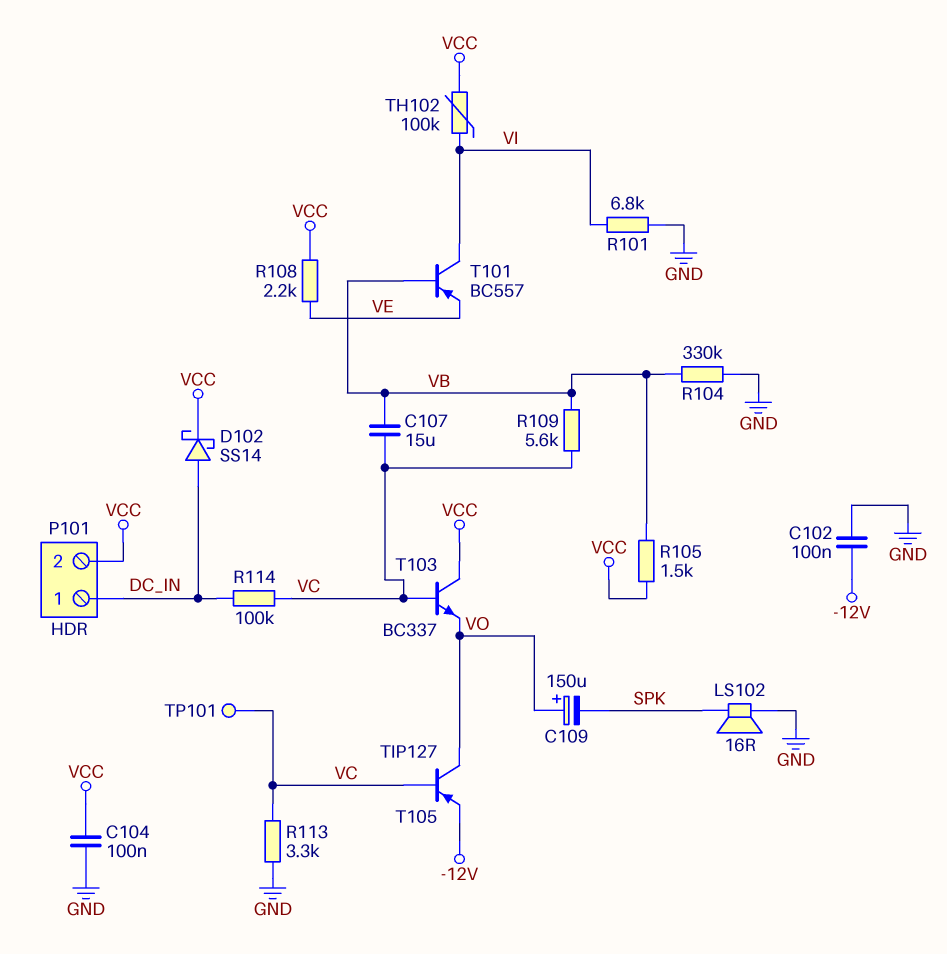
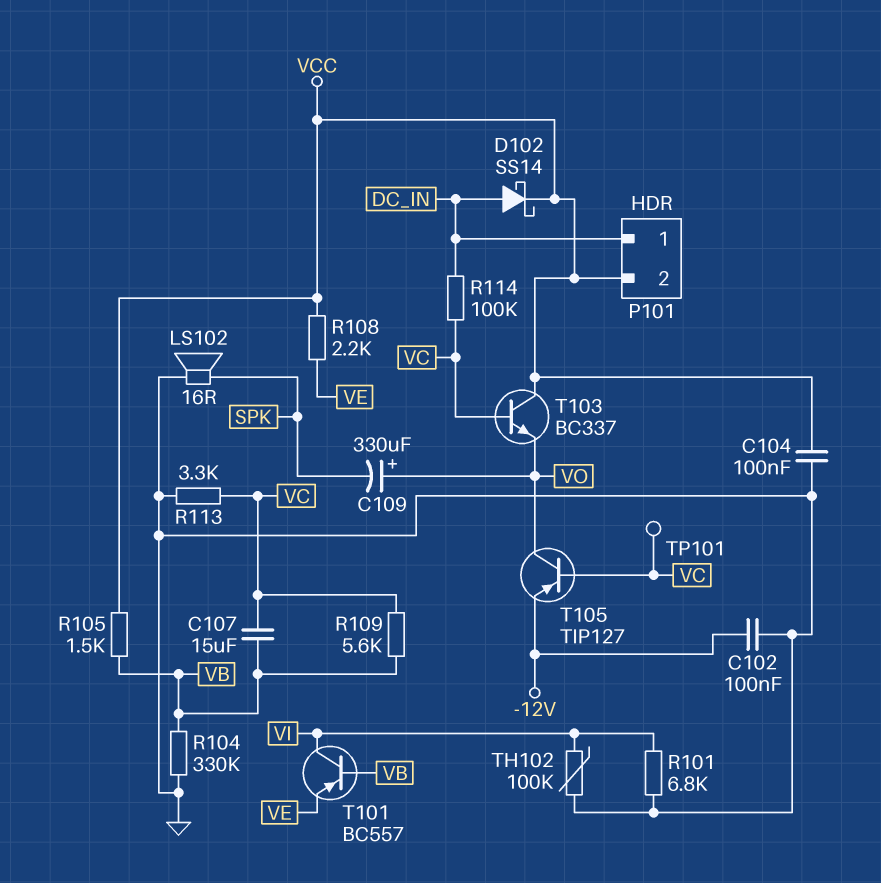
C109: 150uF (plus VO, minus SPK) -> 330uF (plus VO, minus SPK)
TH102: 100k (VCC, VI) -> 100k (GND, VI)

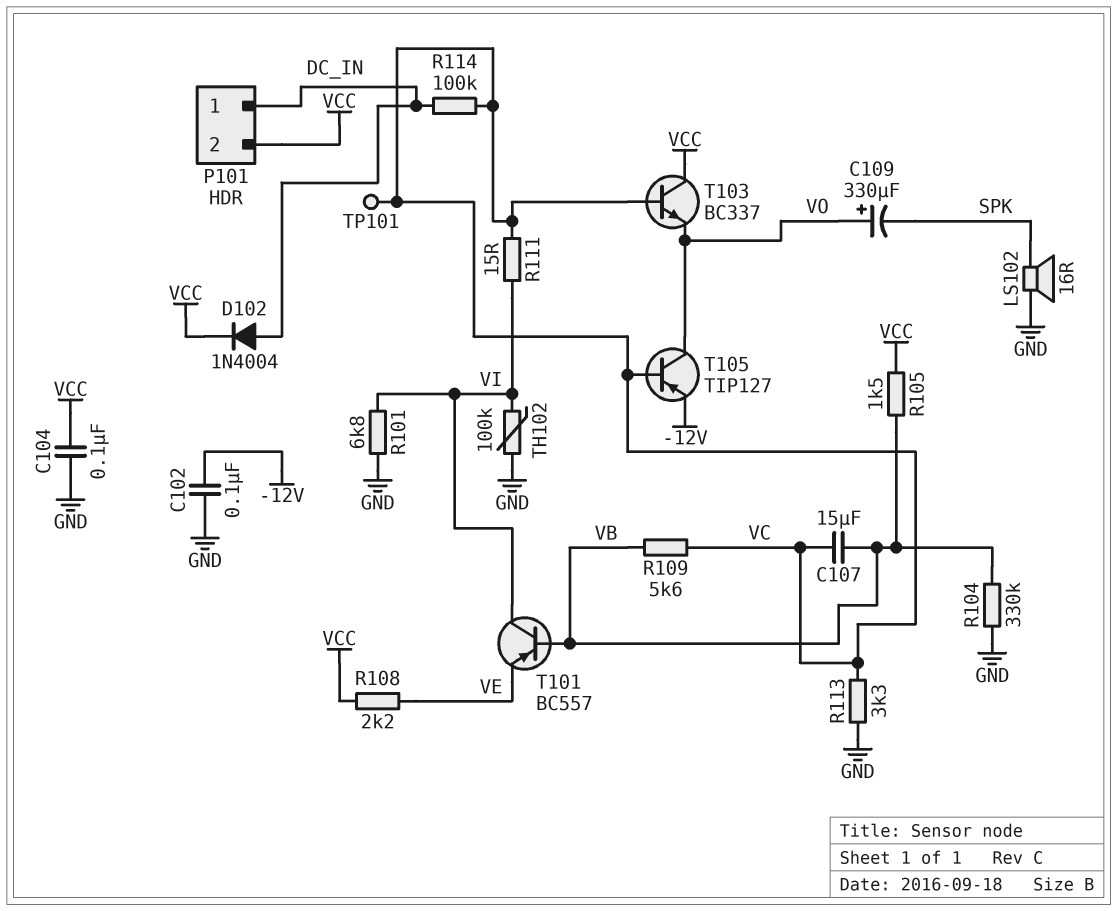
D102: schottky SS14 (A DC_IN, K VCC) -> diode 1N4004 (A DC_IN, K VCC)
R111: none -> 15 (VC, VI)

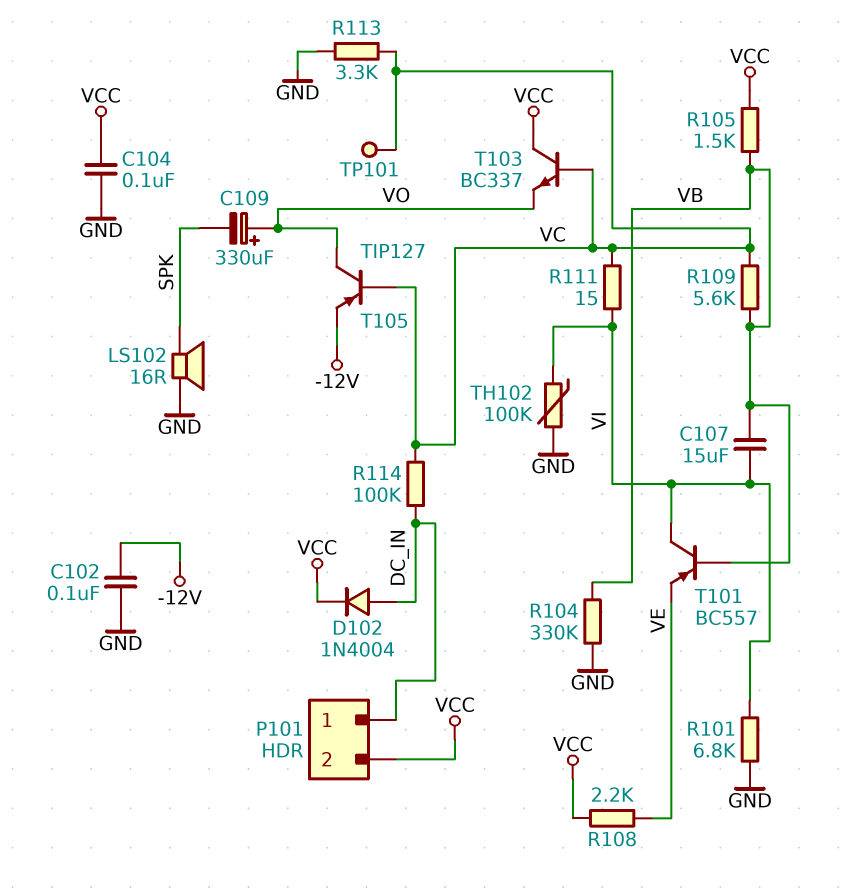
C107: 15uF (VB, VC) -> 15uF (VB, VI)

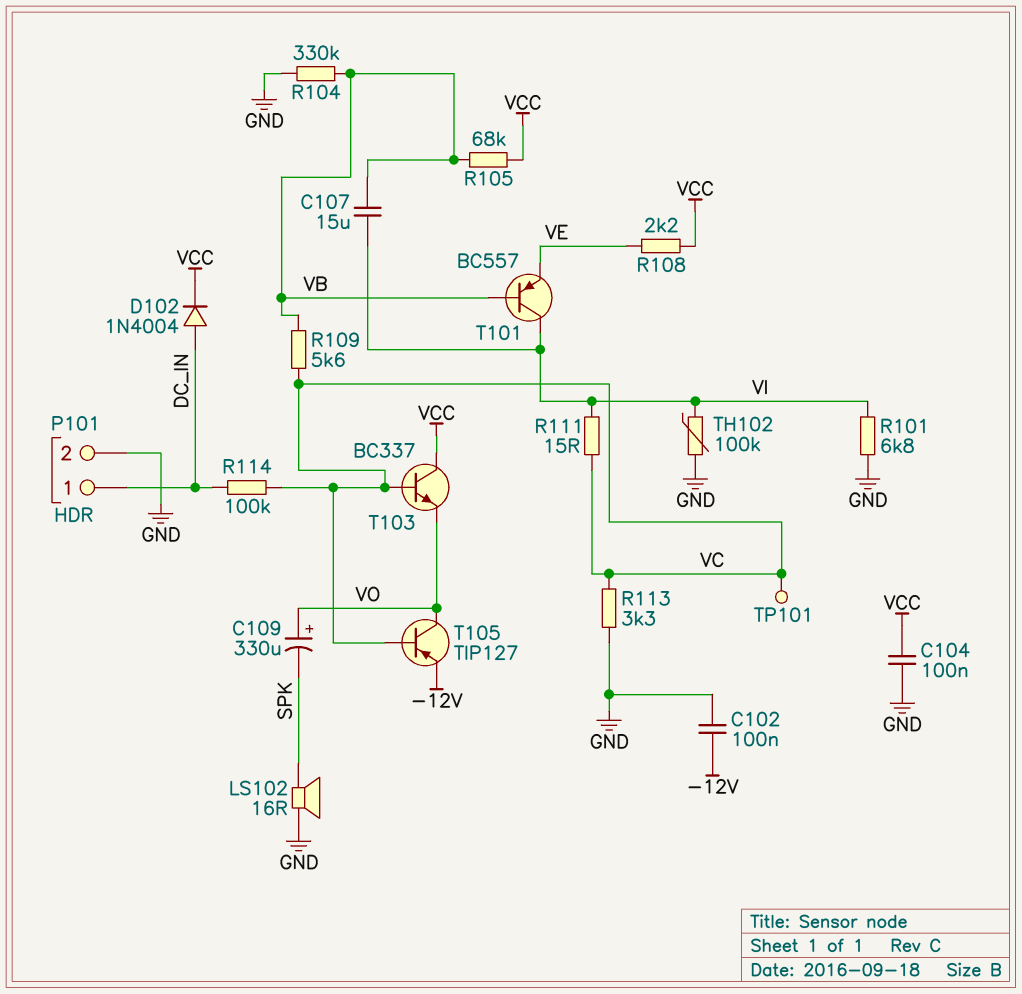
P101 pin 2: VCC -> GND
R105: 1.5k (VB, VCC) -> 68k (VB, VCC)

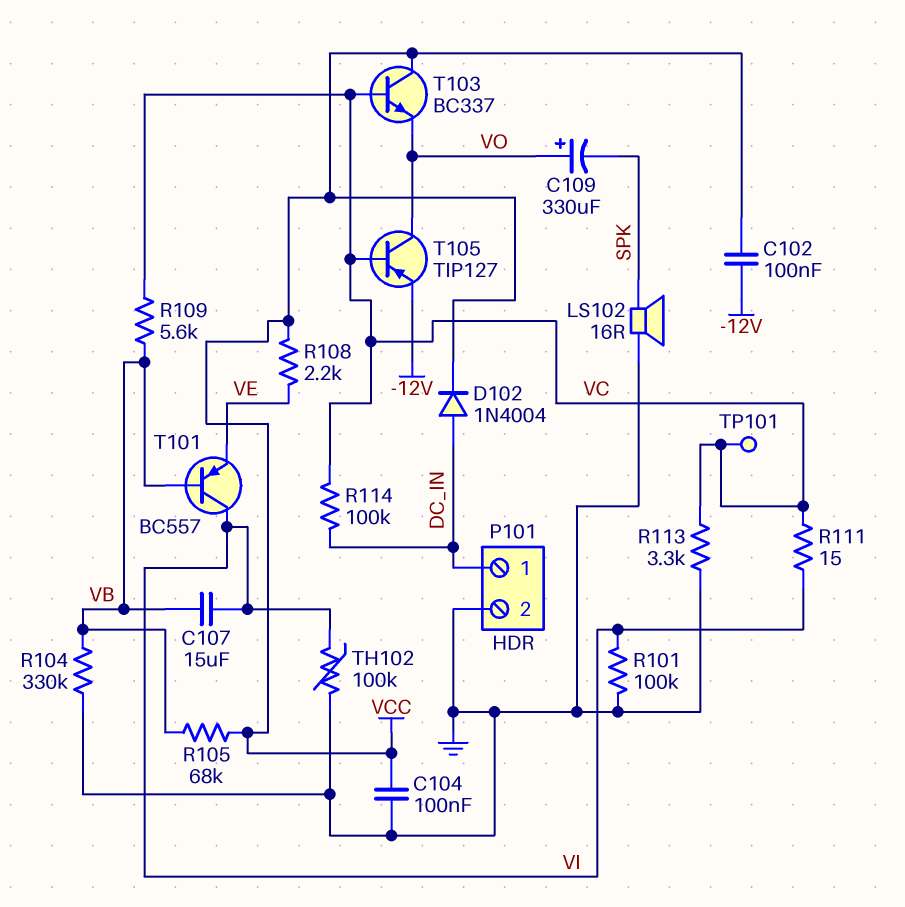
C102: 100nF (-12V, GND) -> 100nF (-12V, VCC)
R101: 6.8k (GND, VI) -> 100k (GND, VI)

